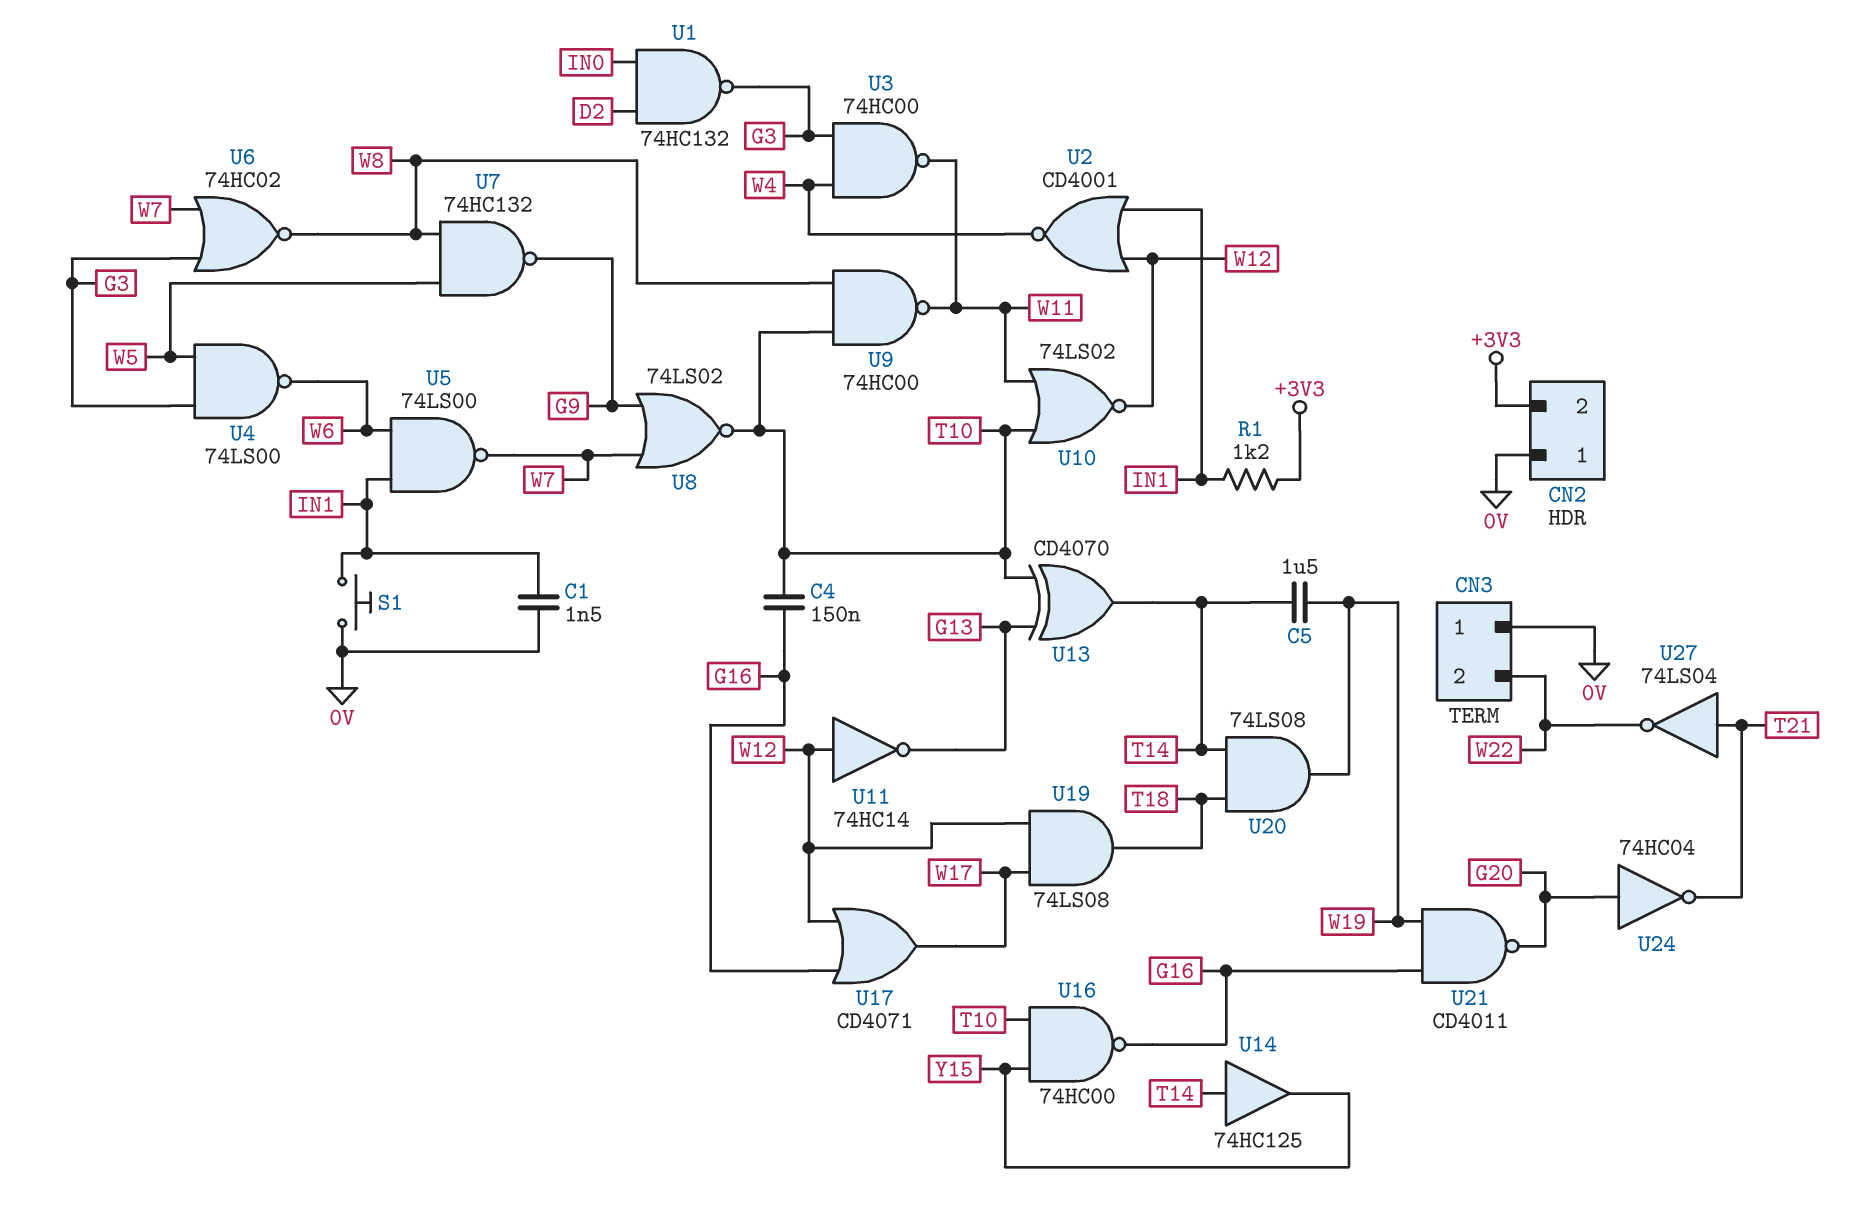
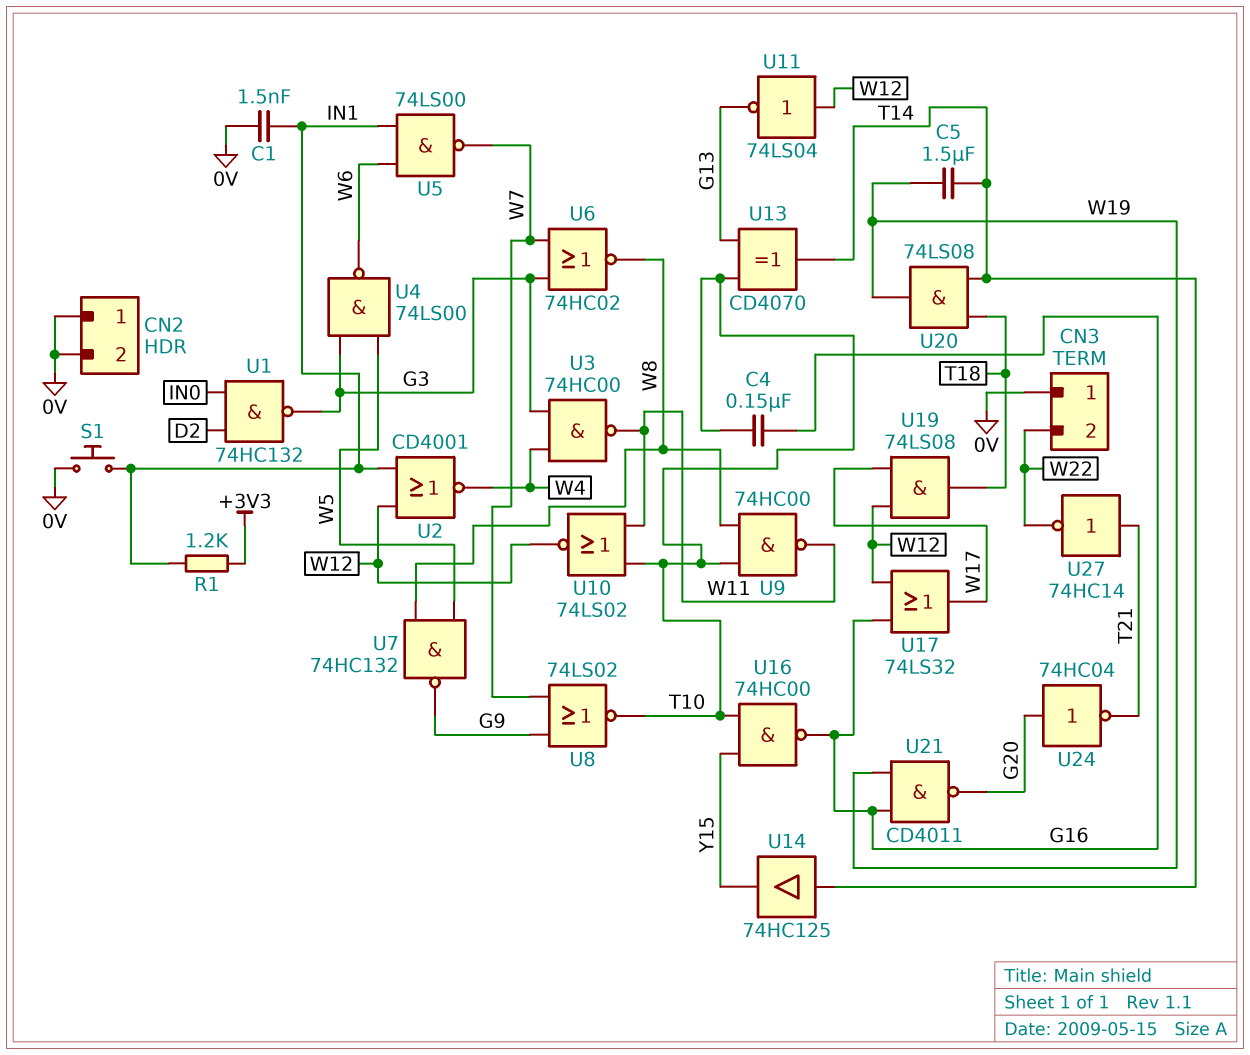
CN2 pin 2: +3V3 -> 0V
U11: NOT 74HC14 (in W12, out G13) -> NOT 74LS04 (in W12, out G13)
U17: OR CD4071 (in G16, in W12, out W17) -> OR 74LS32 (in G16, in W12, out W17)
U27: NOT 74LS04 (in T21, out W22) -> NOT 74HC14 (in T21, out W22)

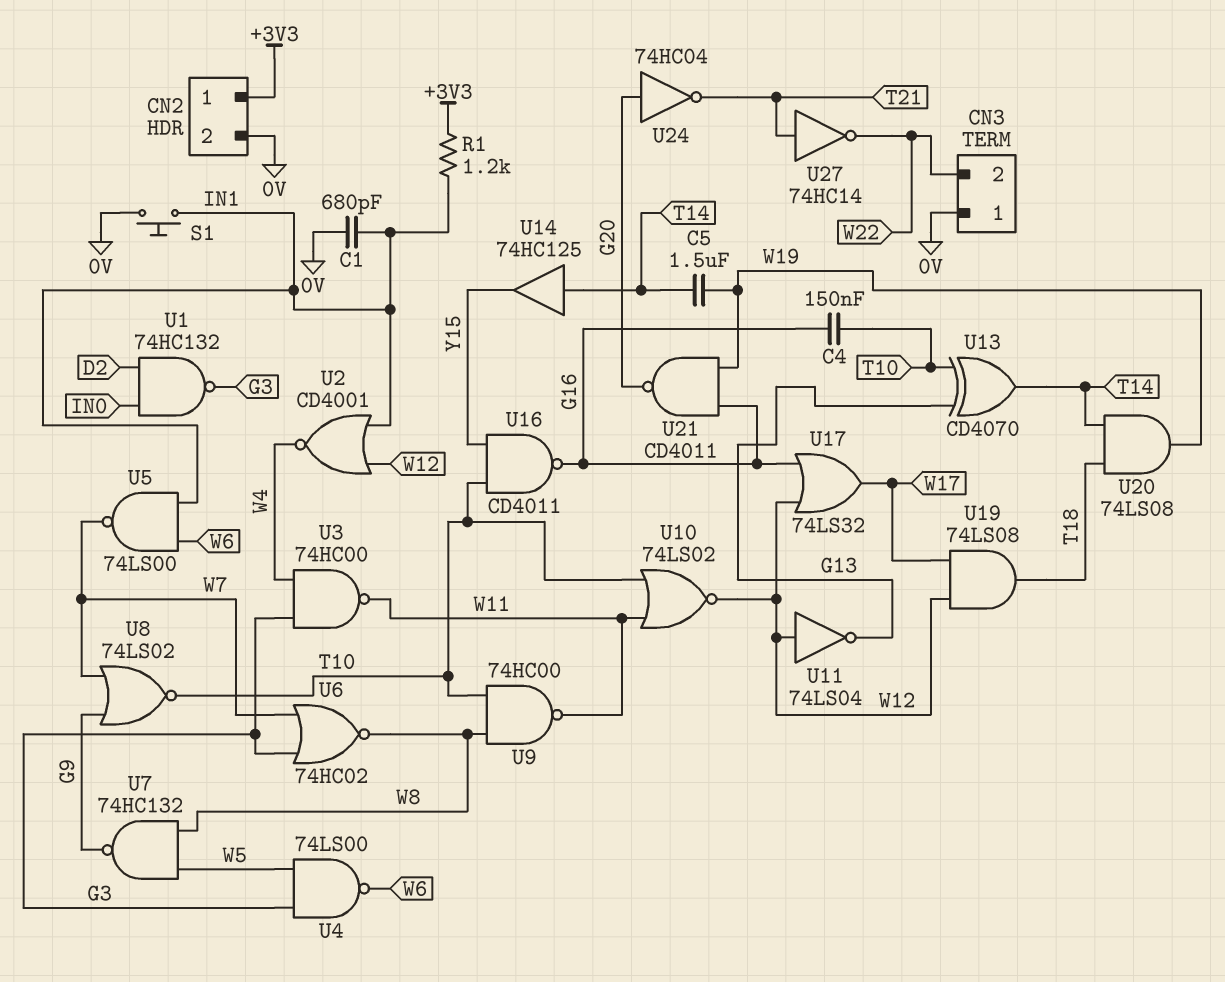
C1: 1.5nF (0V, IN1) -> 680pF (0V, IN1)
CN2 pin 1: 0V -> +3V3
U16: NAND 74HC00 (in T10, in Y15, out G16) -> NAND CD4011 (in T10, in Y15, out G16)

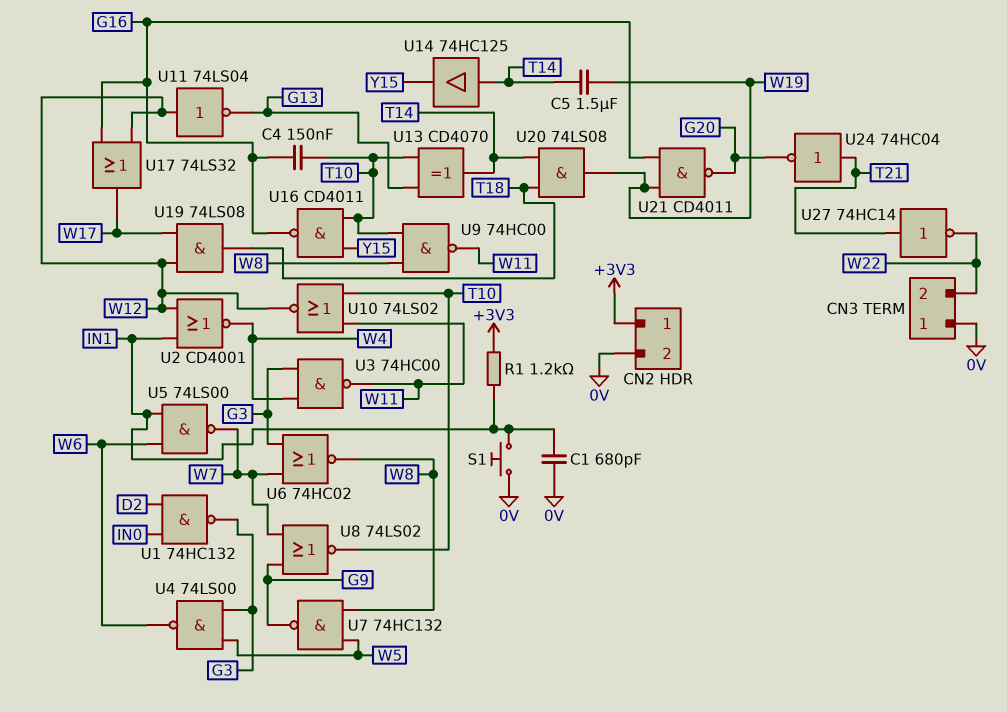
U24: NOT 74HC04 (in G20, out T21) -> NOT 74HC04 (in T21, out G20)

